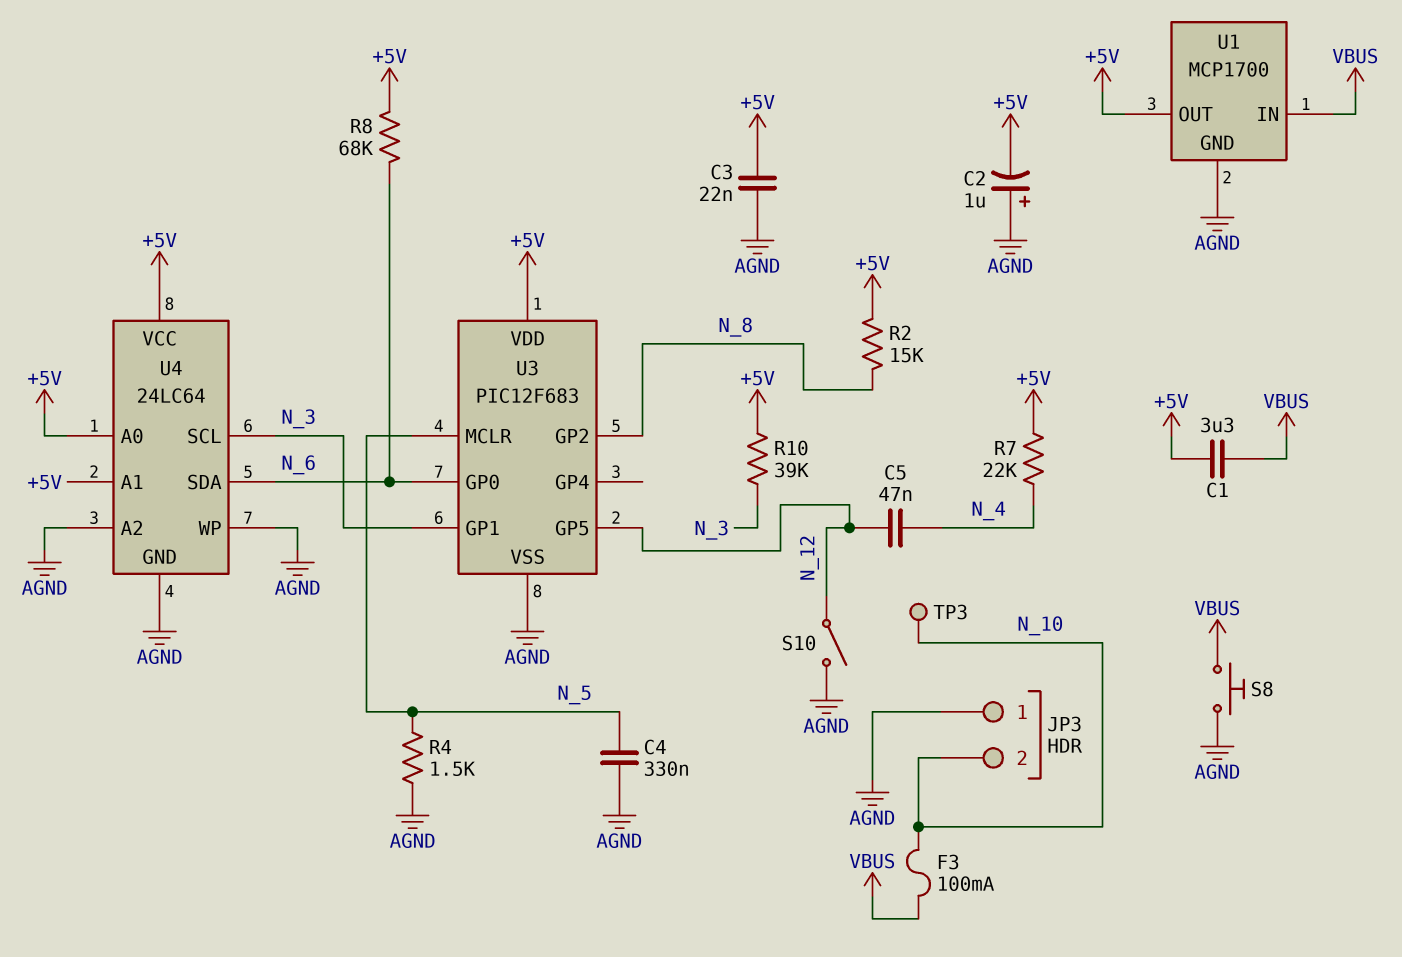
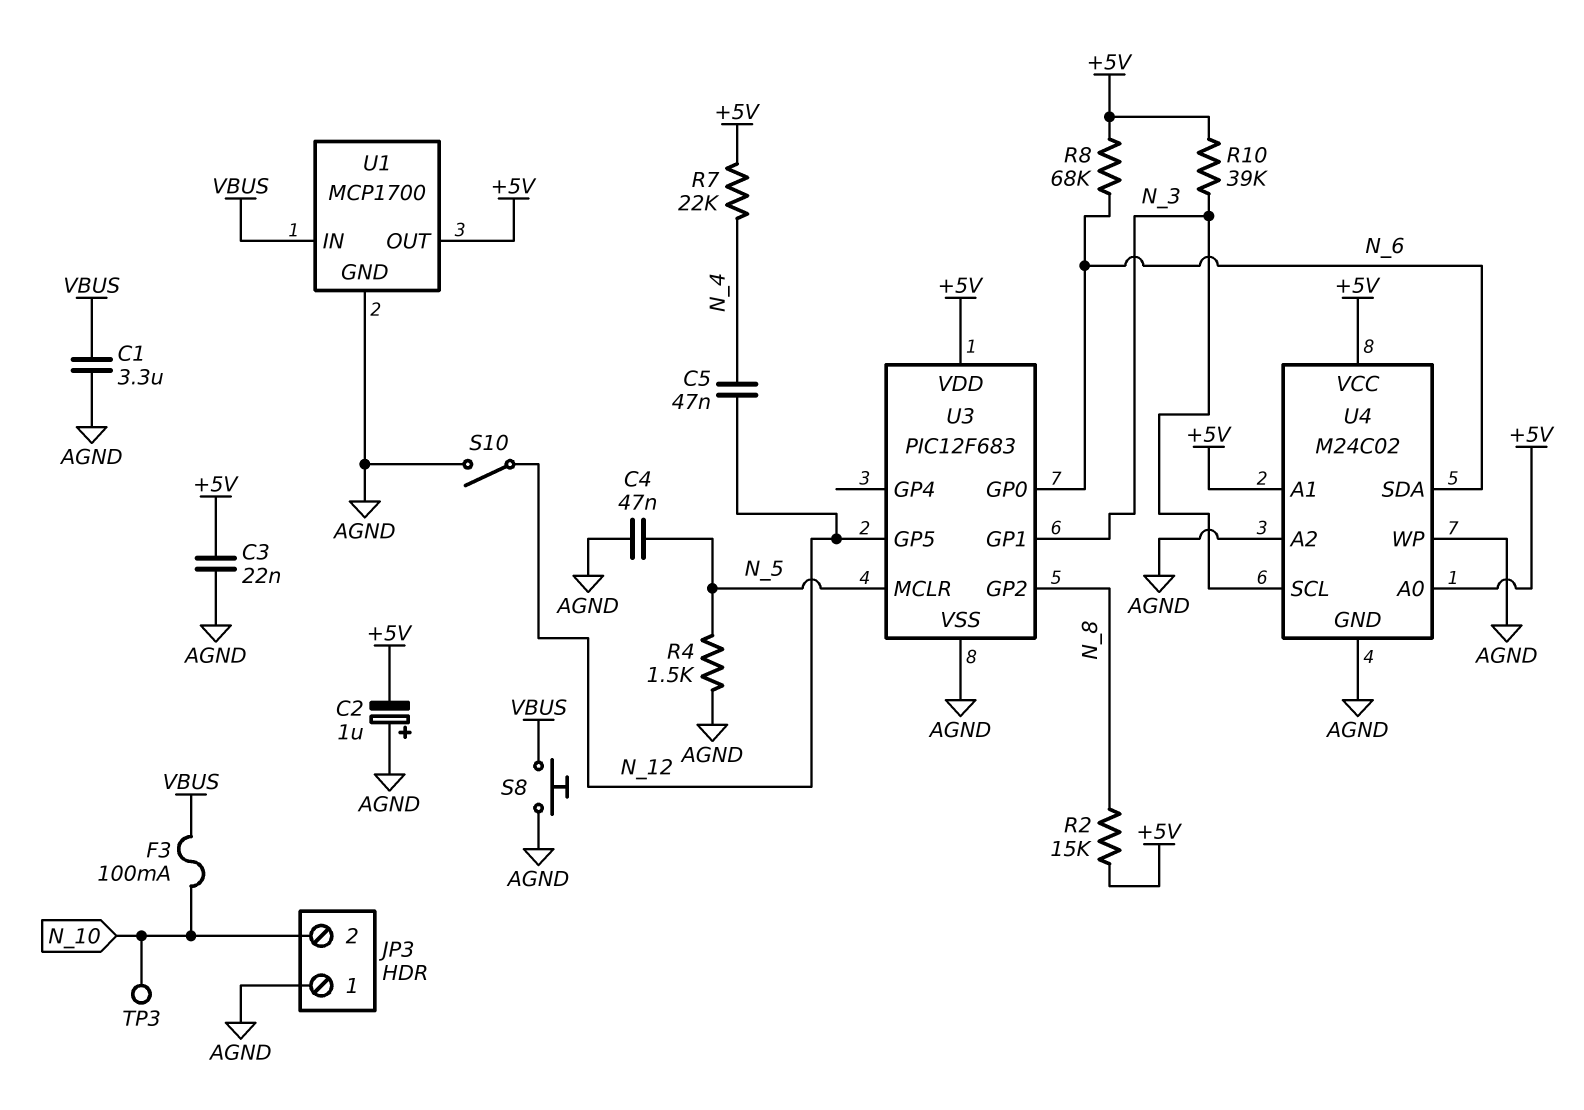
C1: 3.3uF (+5V, VBUS) -> 3.3uF (AGND, VBUS)
C4: 330nF (AGND, N_5) -> 47nF (AGND, N_5)
U4: 24LC64 -> M24C02

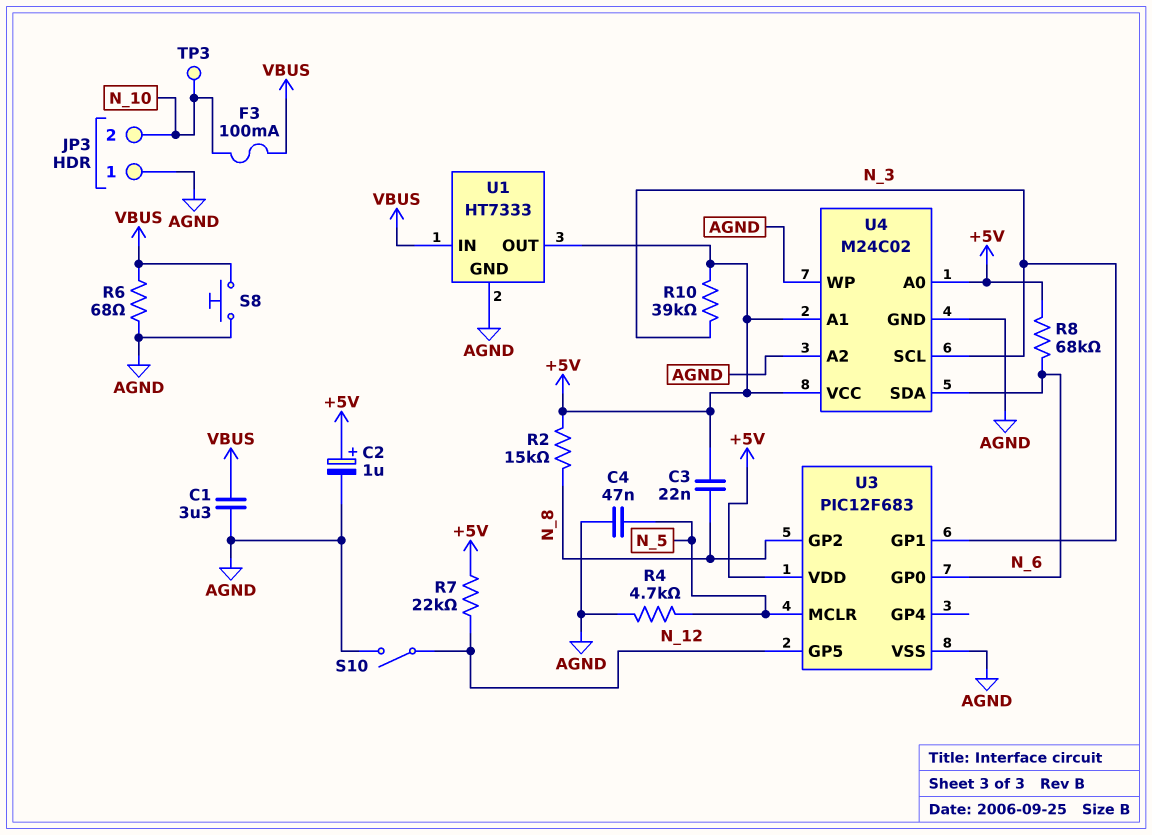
C2: 1uF (plus AGND, minus +5V) -> 1uF (plus +5V, minus AGND)
C3: 22nF (+5V, AGND) -> 22nF (+5V, N_8)
C5: 47nF (N_4, N_12) -> none
R4: 1.5k (AGND, N_5) -> 4.7k (AGND, N_5)
R6: none -> 68 (AGND, VBUS)
R7: 22k (+5V, N_4) -> 22k (+5V, N_12)
U1: MCP1700 -> HT7333

